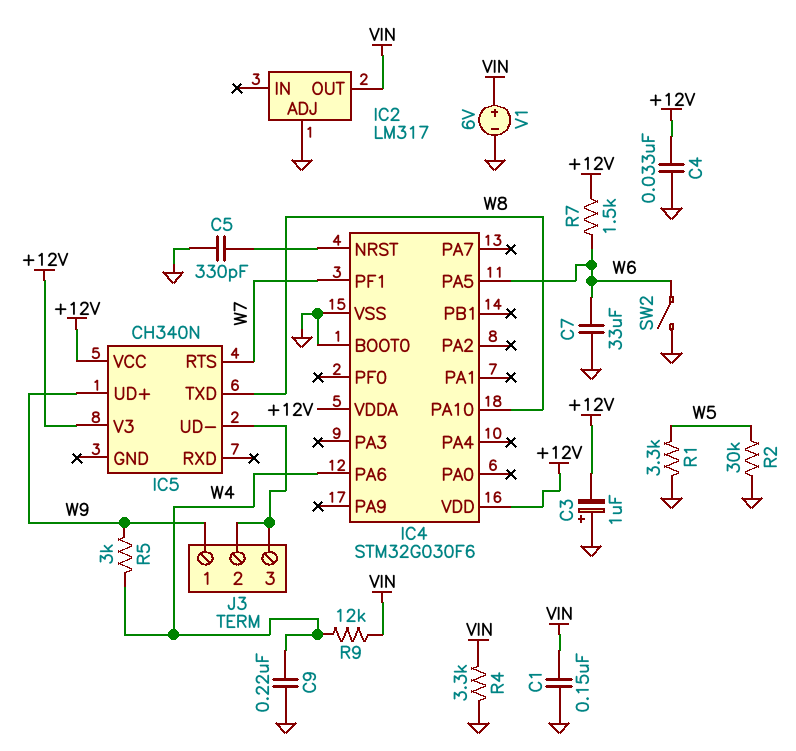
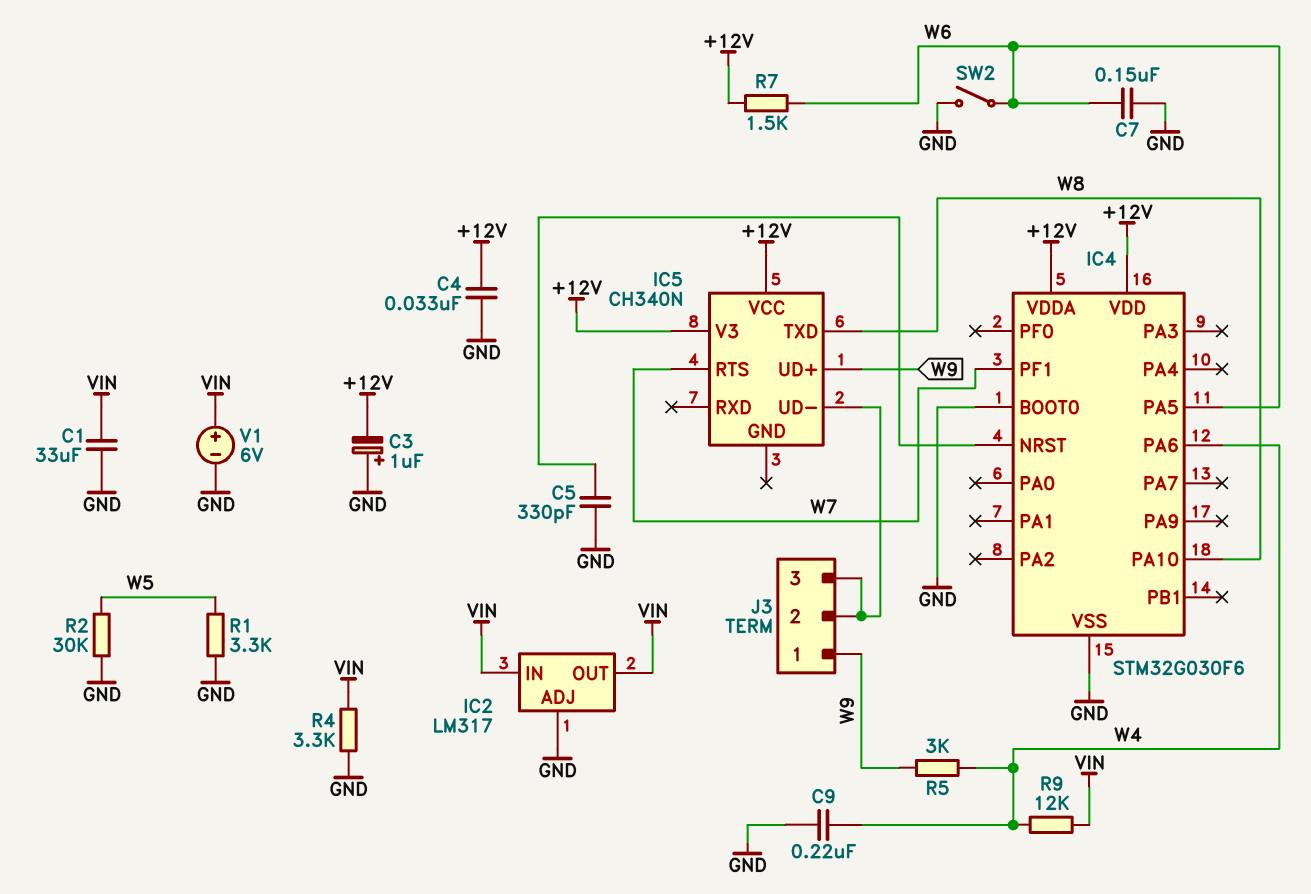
C1: 150nF (GND, VIN) -> 33uF (GND, VIN)
C7: 33uF (GND, W6) -> 150nF (GND, W6)
IC2 pin IN: none -> VIN

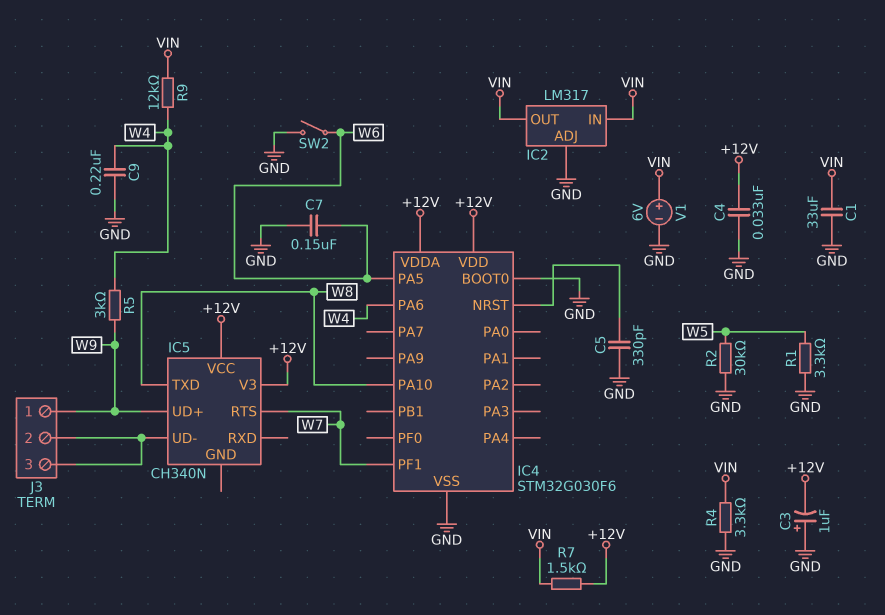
R7: 1.5k (+12V, W6) -> 1.5k (+12V, VIN)

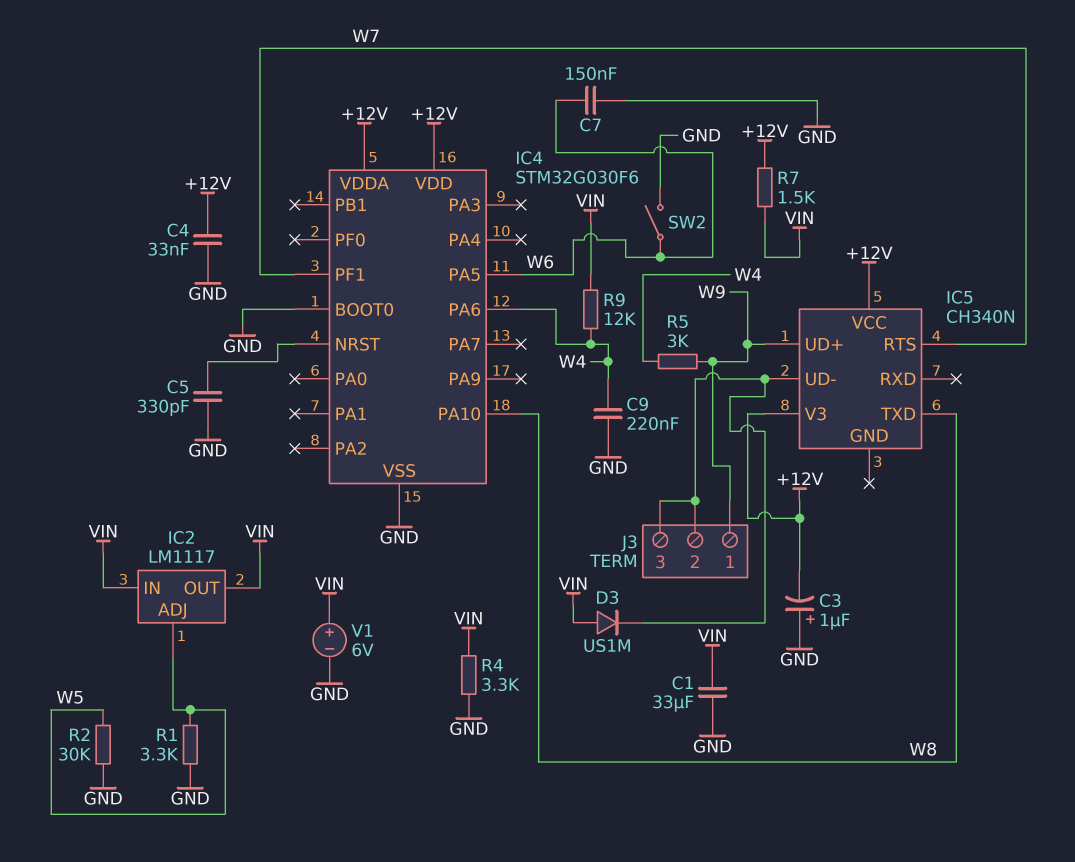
D3: none -> diode US1M (A VIN, K IC5/UD-)
IC2: LM317 -> LM1117
IC2 pin ADJ: GND -> W5

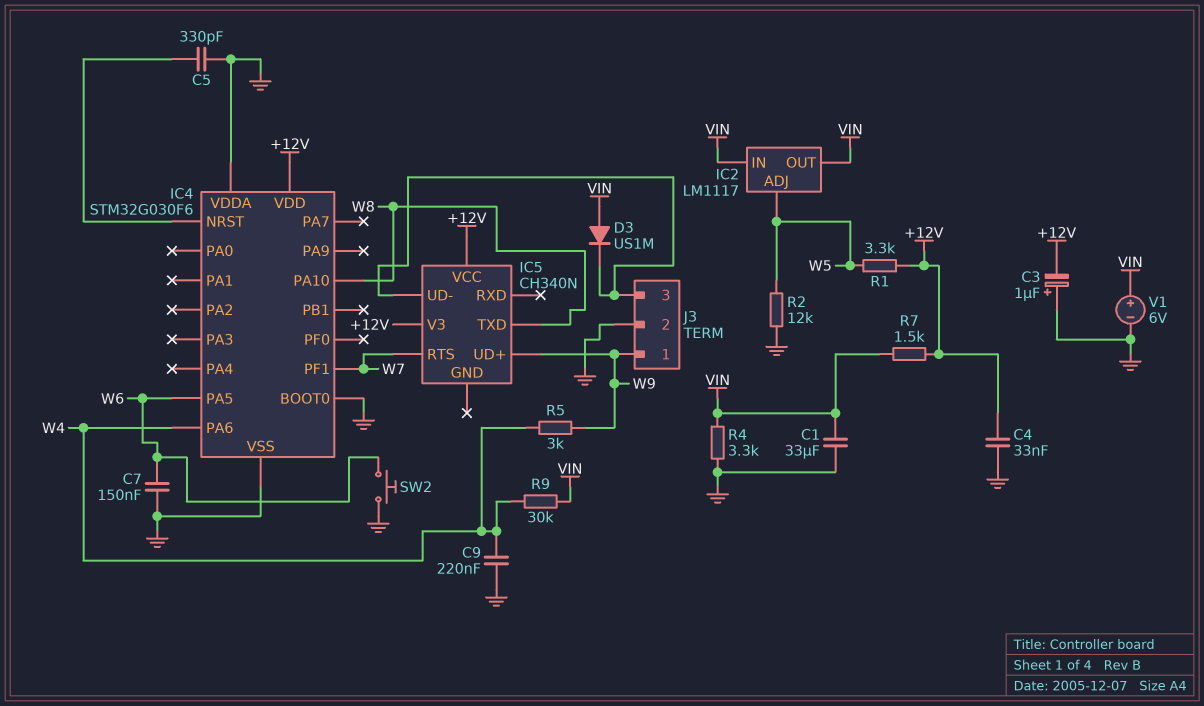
IC4 pin VDDA: +12V -> GND
J3 pin 2: IC5/UD- -> GND
R1: 3.3k (GND, W5) -> 3.3k (+12V, W5)
R2: 30k (GND, W5) -> 12k (GND, W5)
R9: 12k (VIN, W4) -> 30k (VIN, W4)
SW2: switch (GND, W6) -> button (GND, W6)

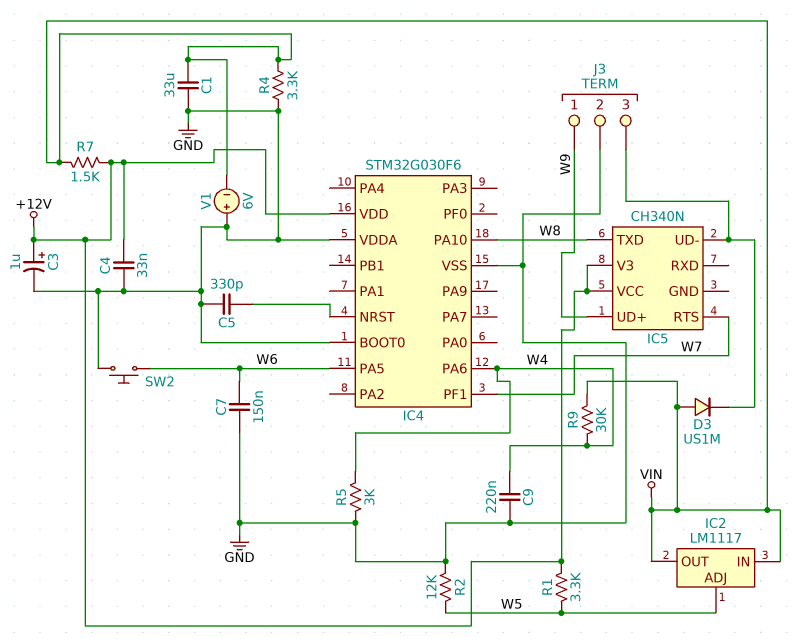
C3: 1uF (plus GND, minus +12V) -> 1uF (plus +12V, minus GND)
R5: 3k (W4, W9) -> 3k (GND, W4)
V1: 6V (plus VIN, minus GND) -> 6V (plus GND, minus VIN)

